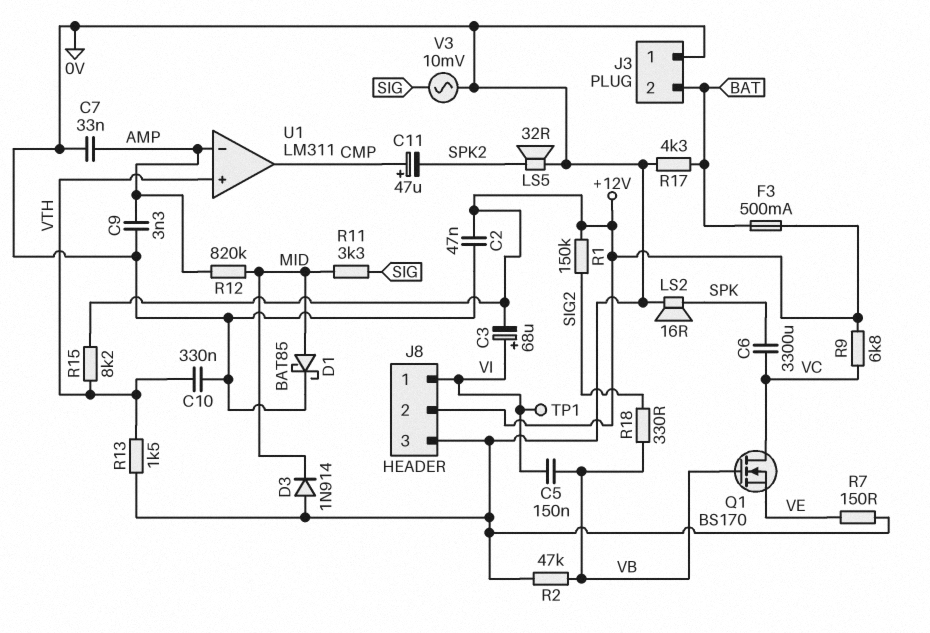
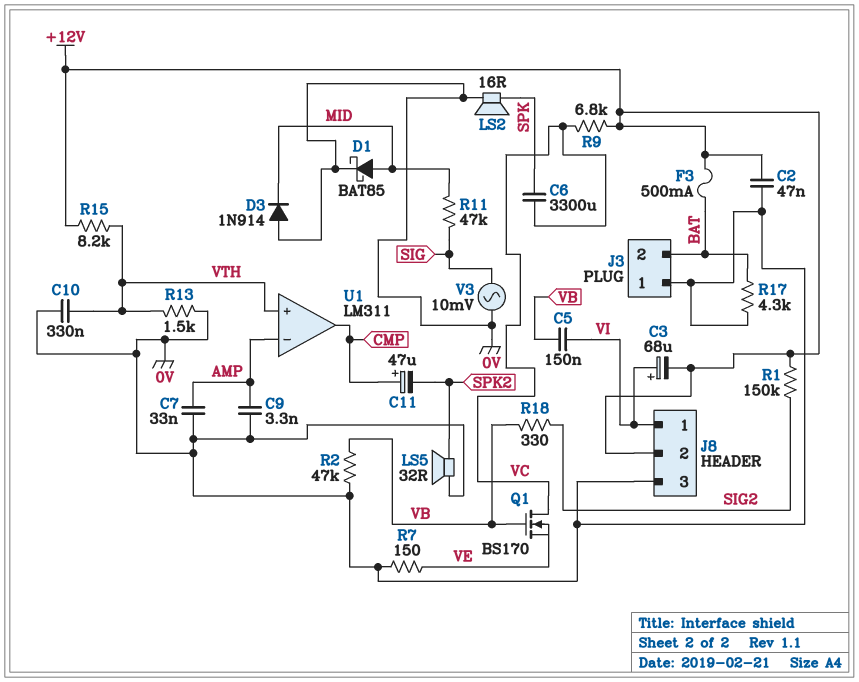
R11: 3.3k (MID, SIG) -> 47k (MID, SIG)
R12: 820k (AMP, MID) -> none
TP1: test point (VI) -> none

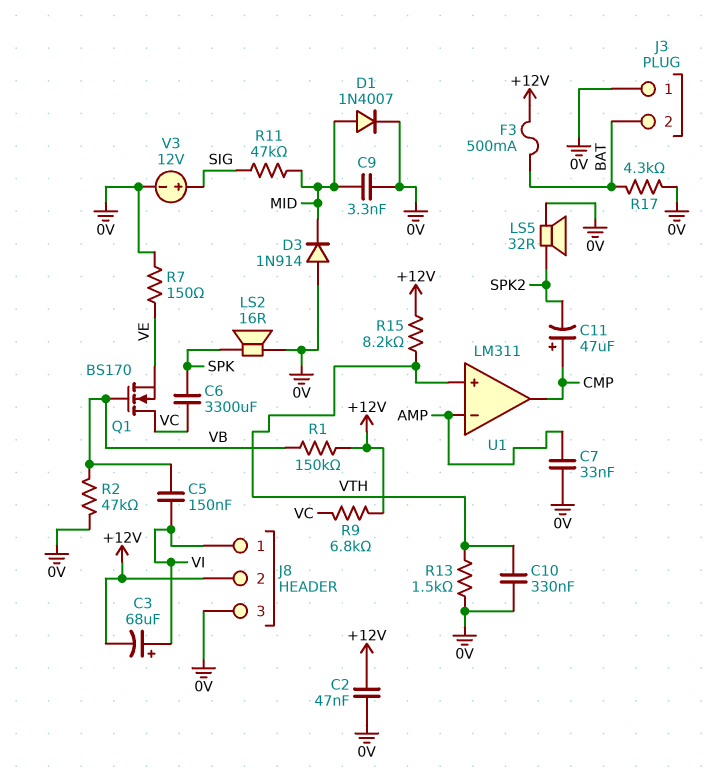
C9: 3.3nF (0V, AMP) -> 3.3nF (0V, MID)
D1: schottky BAT85 (A MID, K 0V) -> diode 1N4007 (A MID, K 0V)
R1: 150k (+12V, SIG2) -> 150k (+12V, VB)
R18: 330 (SIG2, VB) -> none
V3: AC 10mV (0V, SIG) -> 12V (plus SIG, minus 0V)

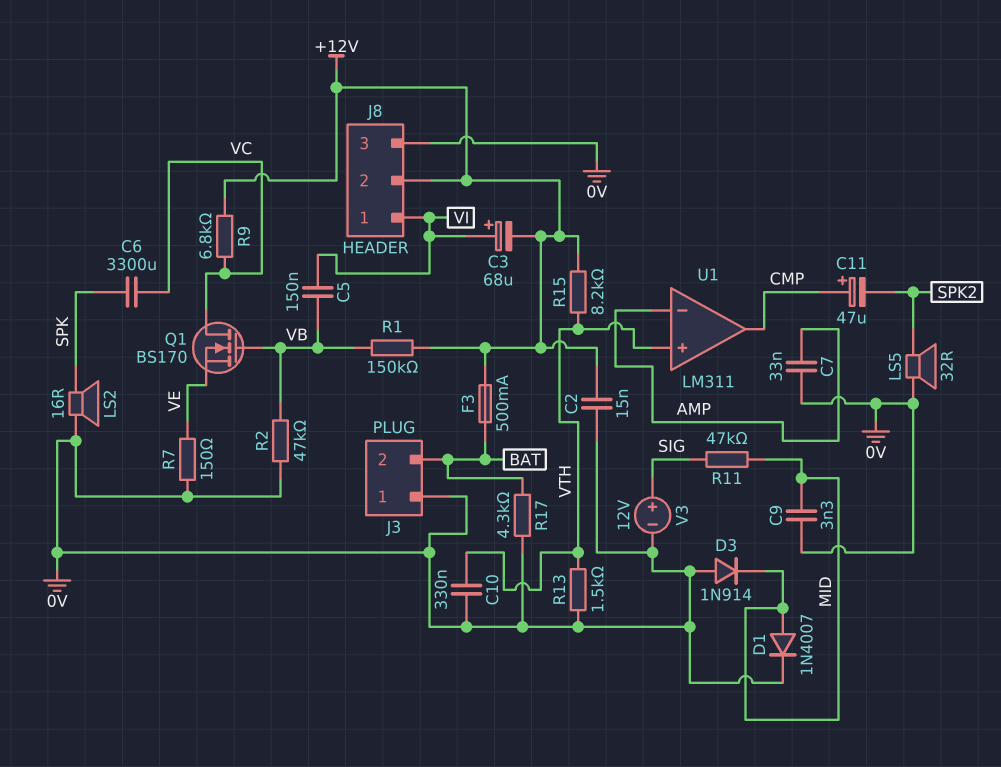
C2: 47nF (+12V, 0V) -> 15nF (+12V, 0V)

